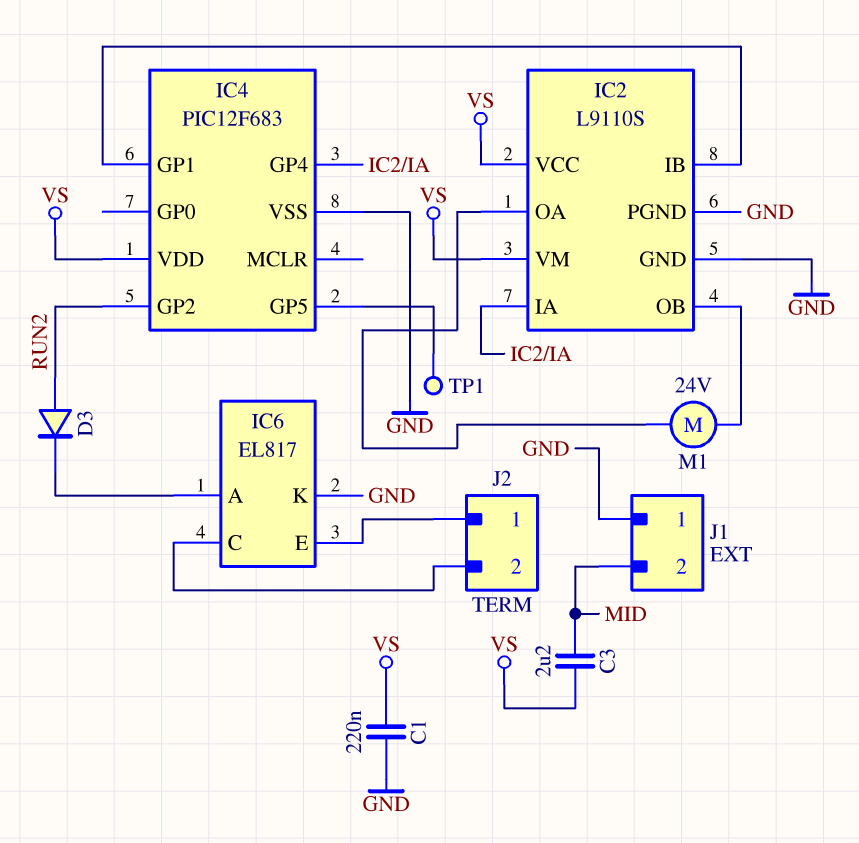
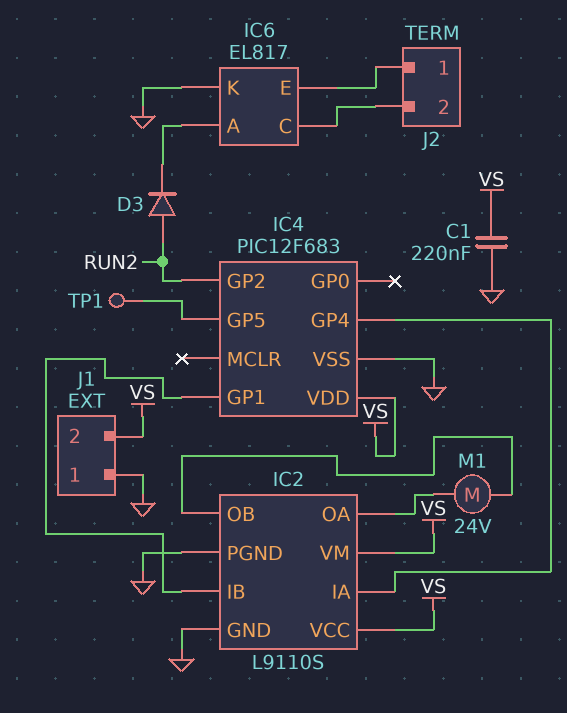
C3: 2.2uF (MID, VS) -> none
J1 pin 2: MID -> VS

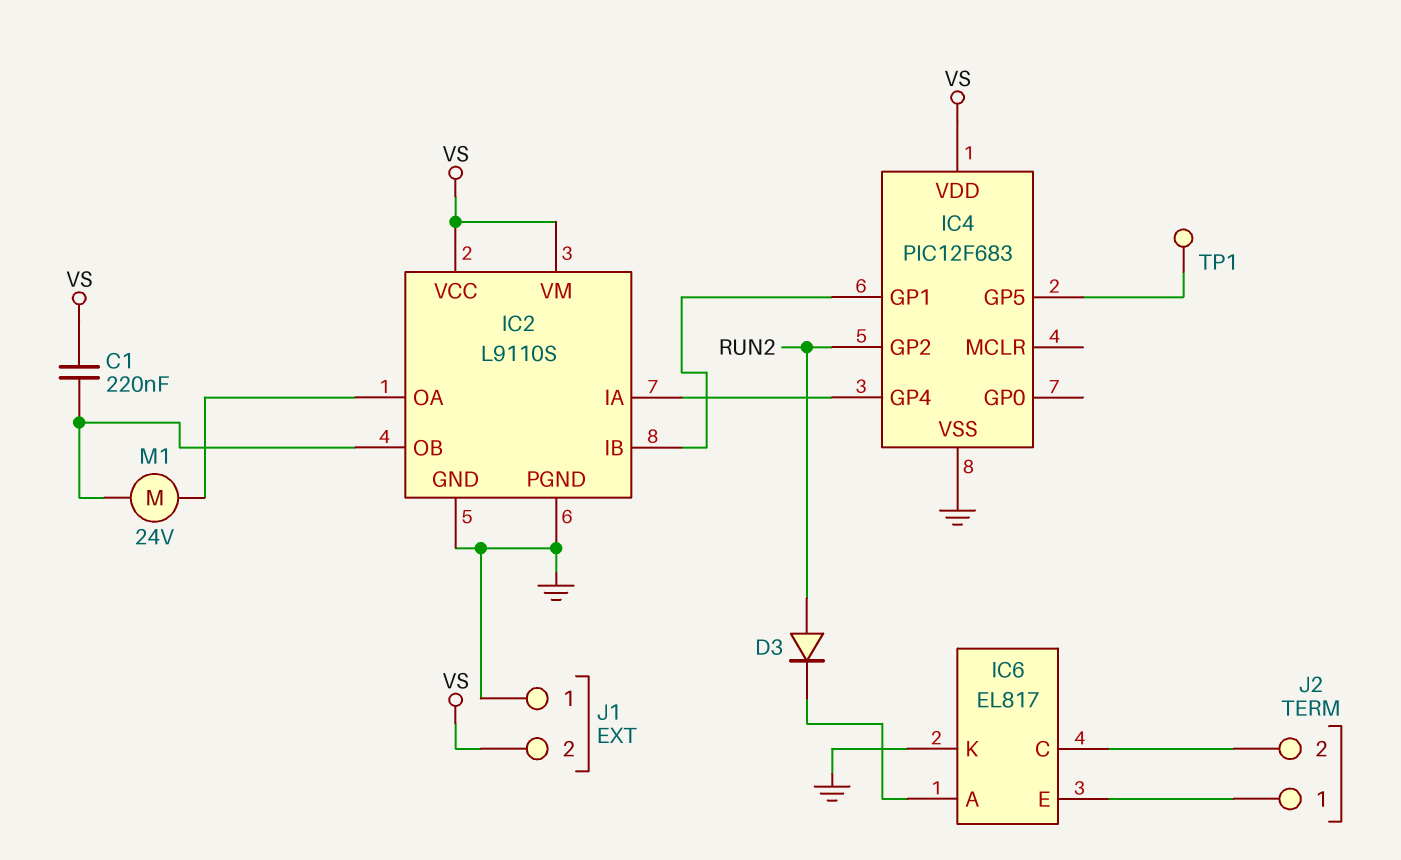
C1: 220nF (GND, VS) -> 220nF (IC2/OB, VS)

